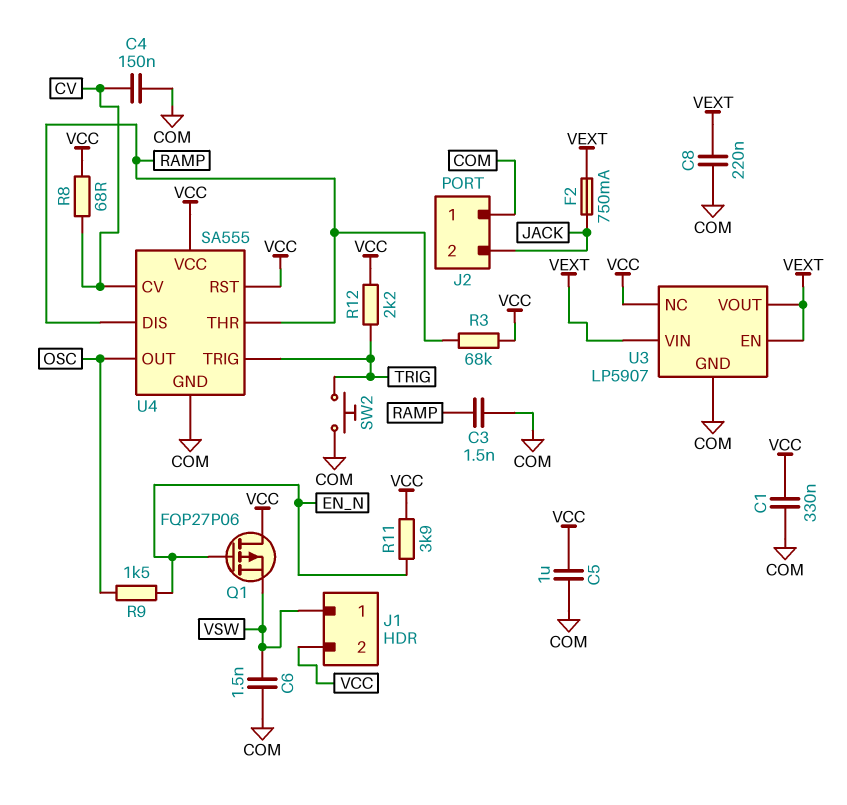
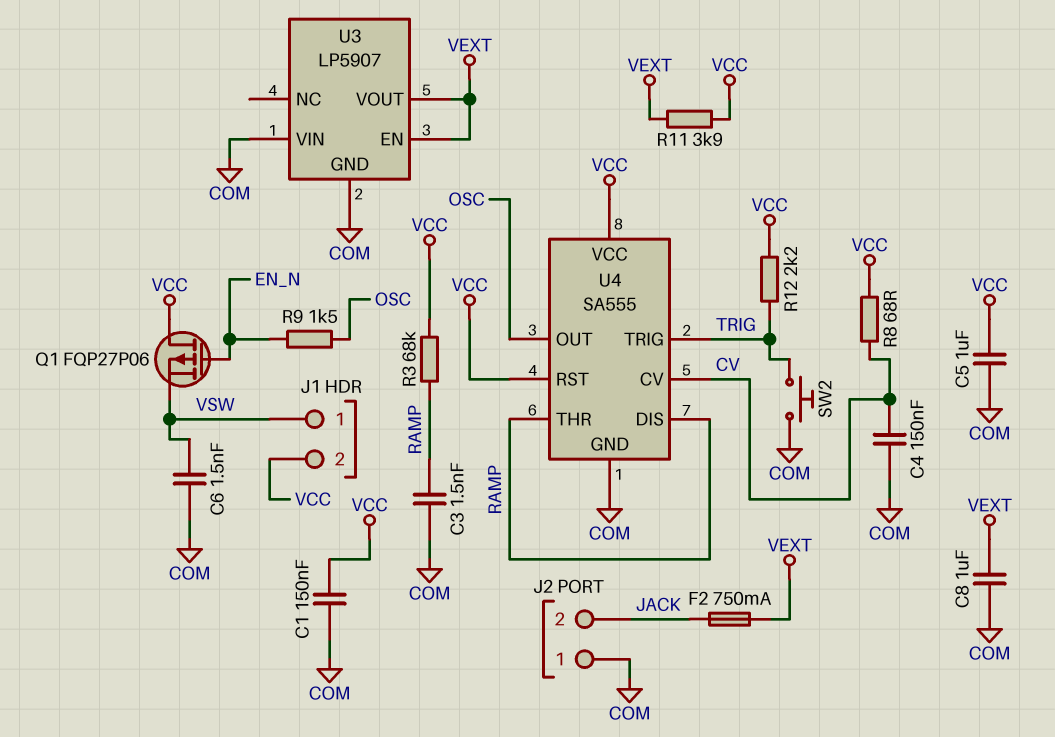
C1: 330nF (COM, VCC) -> 150nF (COM, VCC)
C8: 220nF (COM, VEXT) -> 1uF (COM, VEXT)
R11: 3.9k (EN_N, VCC) -> 3.9k (VCC, VEXT)
U3 pin NC: VCC -> none
U3 pin VIN: VEXT -> COM

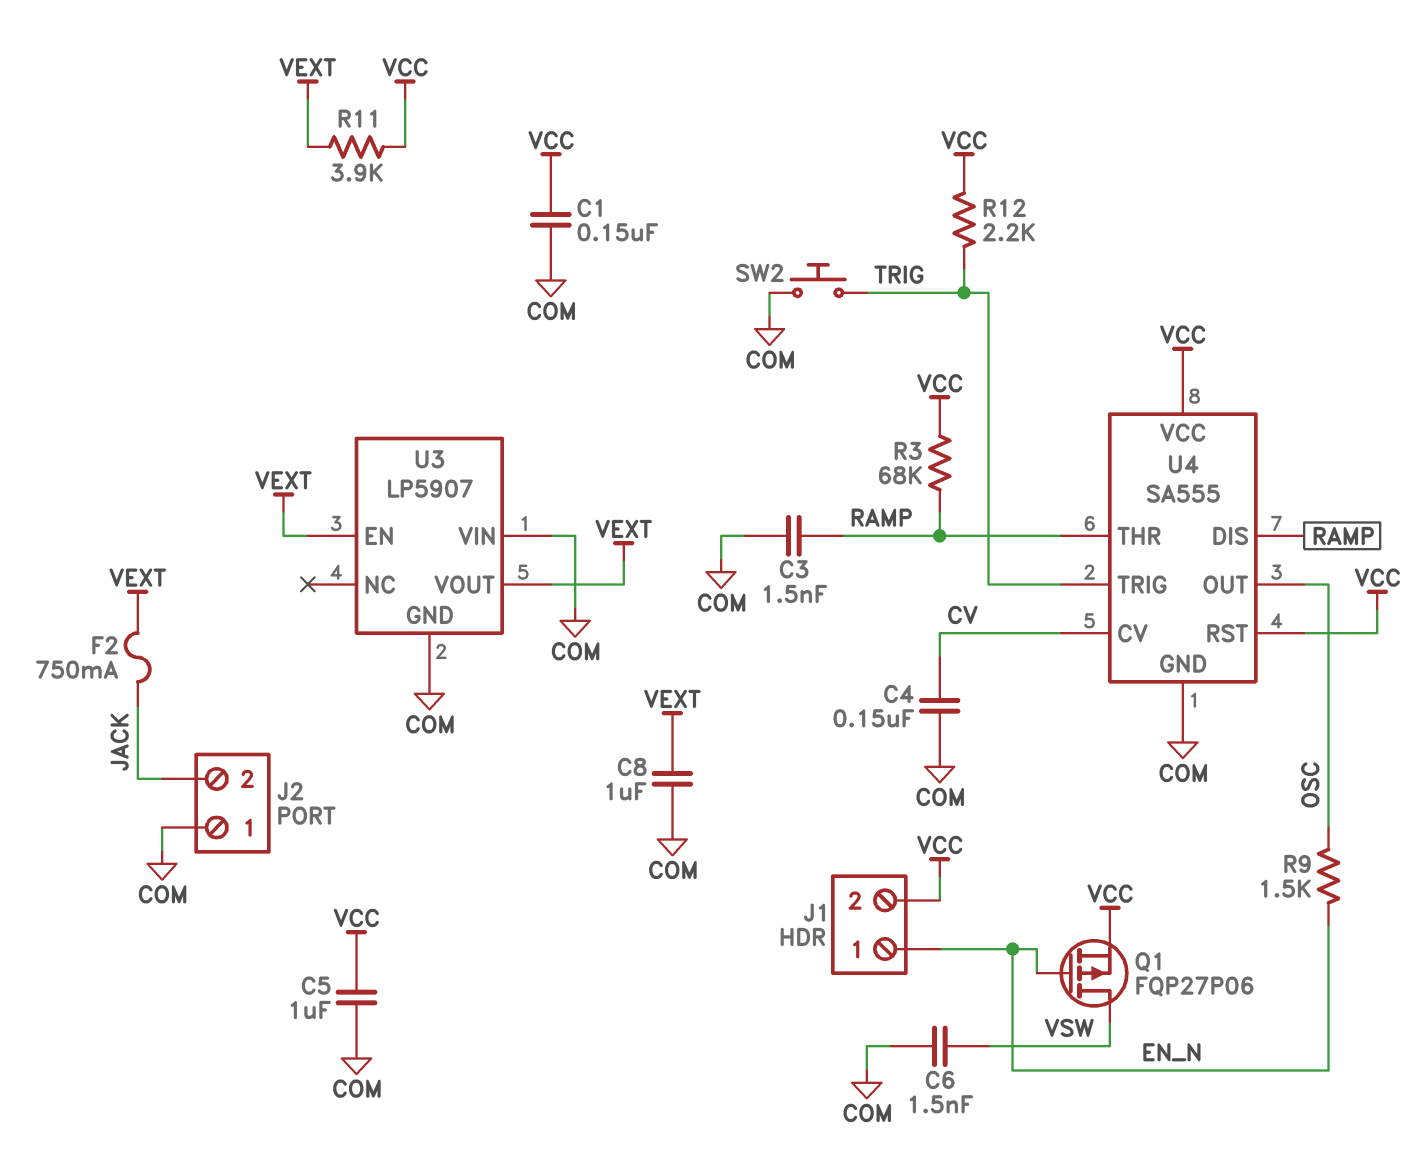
J1 pin 1: VSW -> EN_N
Q1: PMOS FQP27P06 (G EN_N, D VCC, S VSW) -> PMOS FQP27P06 (G EN_N, D VSW, S VCC)
R8: 68 (CV, VCC) -> none

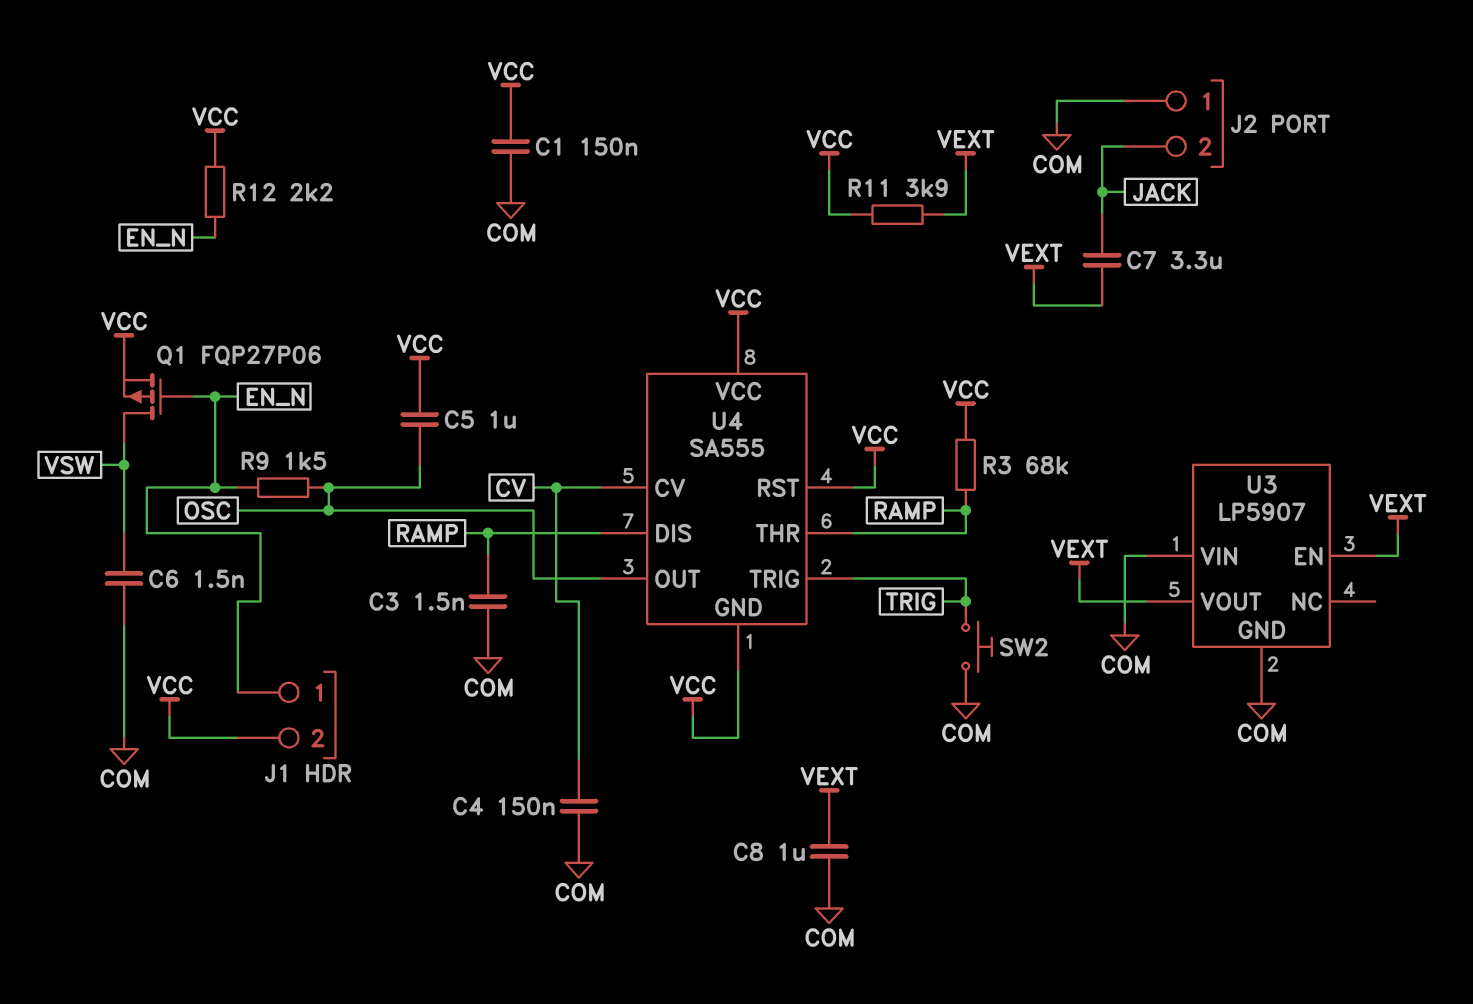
C5: 1uF (COM, VCC) -> 1uF (OSC, VCC)
C7: none -> 3.3uF (JACK, VEXT)
F2: 750mA (JACK, VEXT) -> none
R12: 2.2k (TRIG, VCC) -> 2.2k (EN_N, VCC)
U4 pin GND: COM -> VCC

